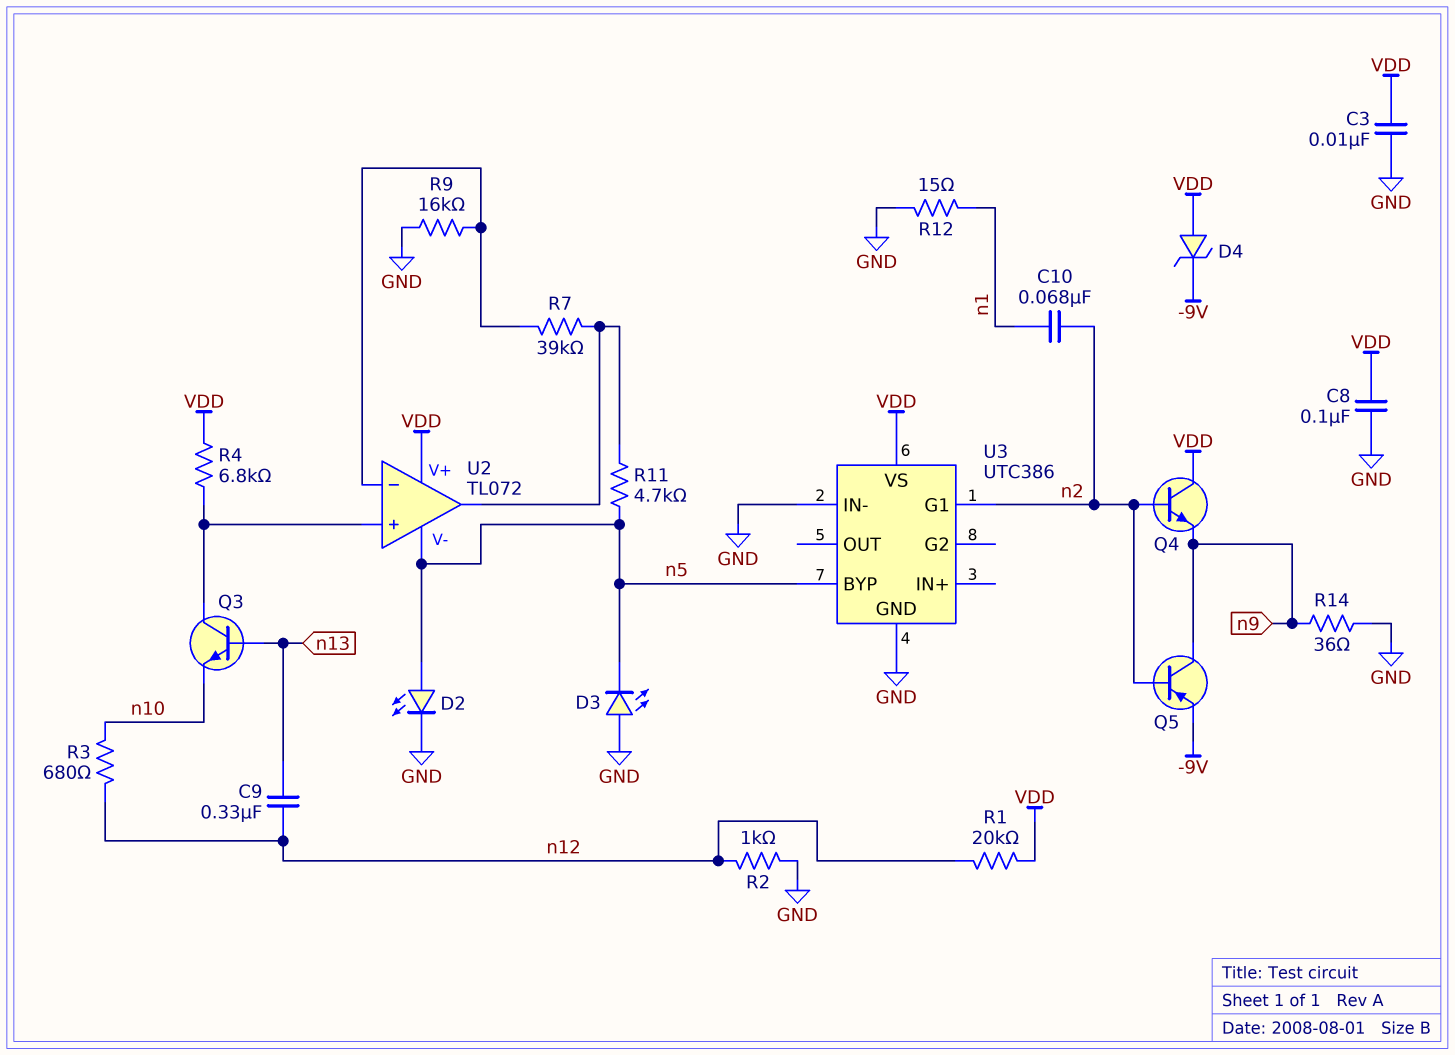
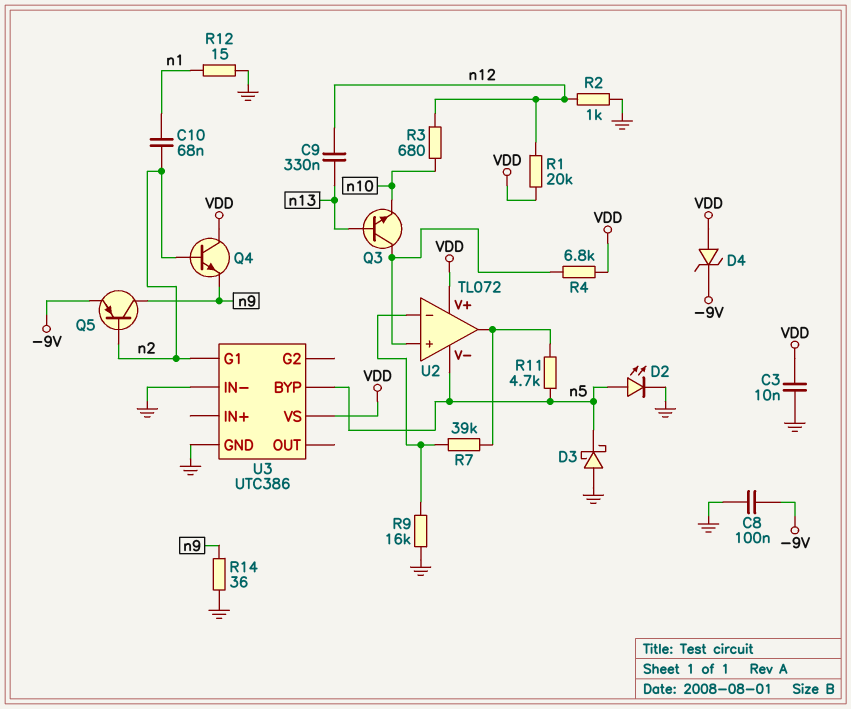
C8: 100nF (GND, VDD) -> 100nF (-9V, GND)
D3: LED (A GND, K n5) -> schottky (A GND, K n5)

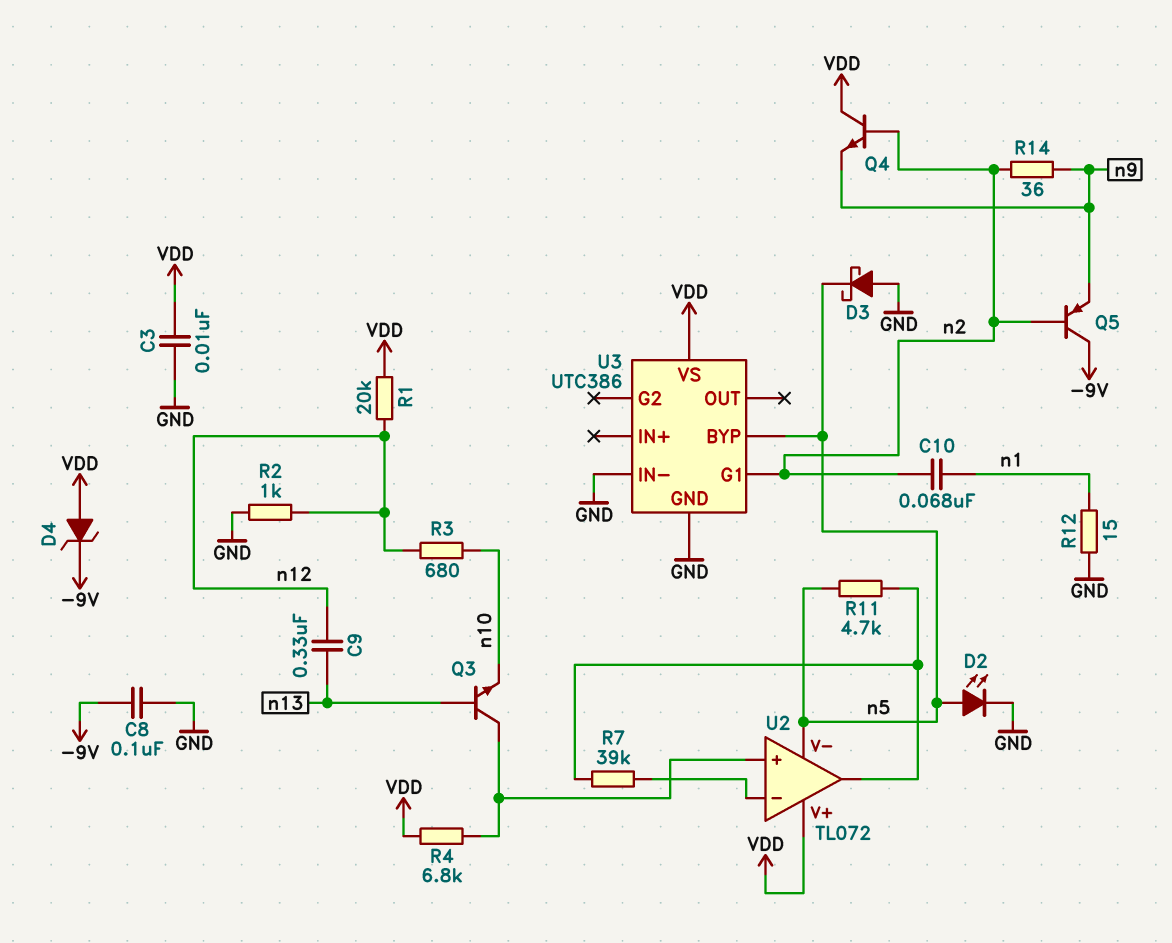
Q5: PNP (B n2, C n9, E -9V) -> PNP (B n2, C -9V, E n9)
R9: 16k (GND, U2/in-) -> none
R14: 36 (GND, n9) -> 36 (n2, n9)

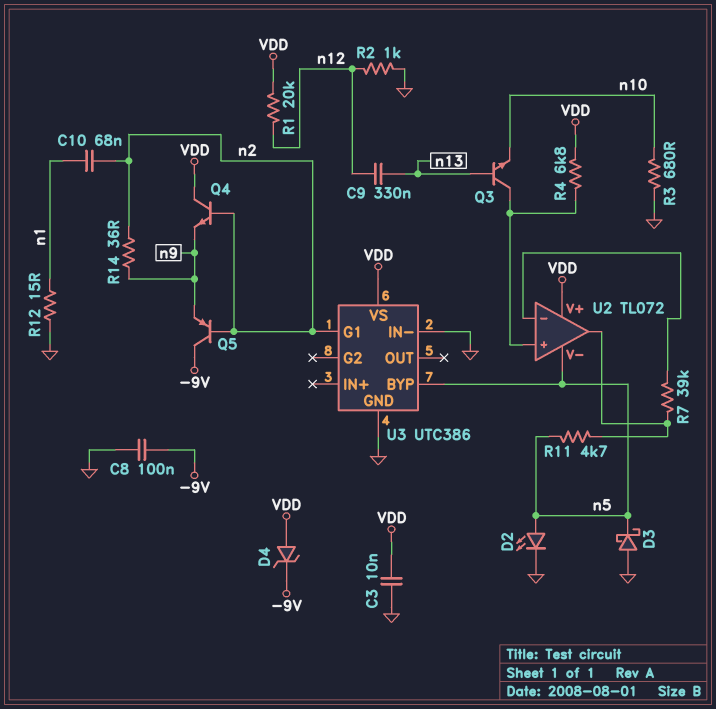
R3: 680 (n10, n12) -> 680 (GND, n10)

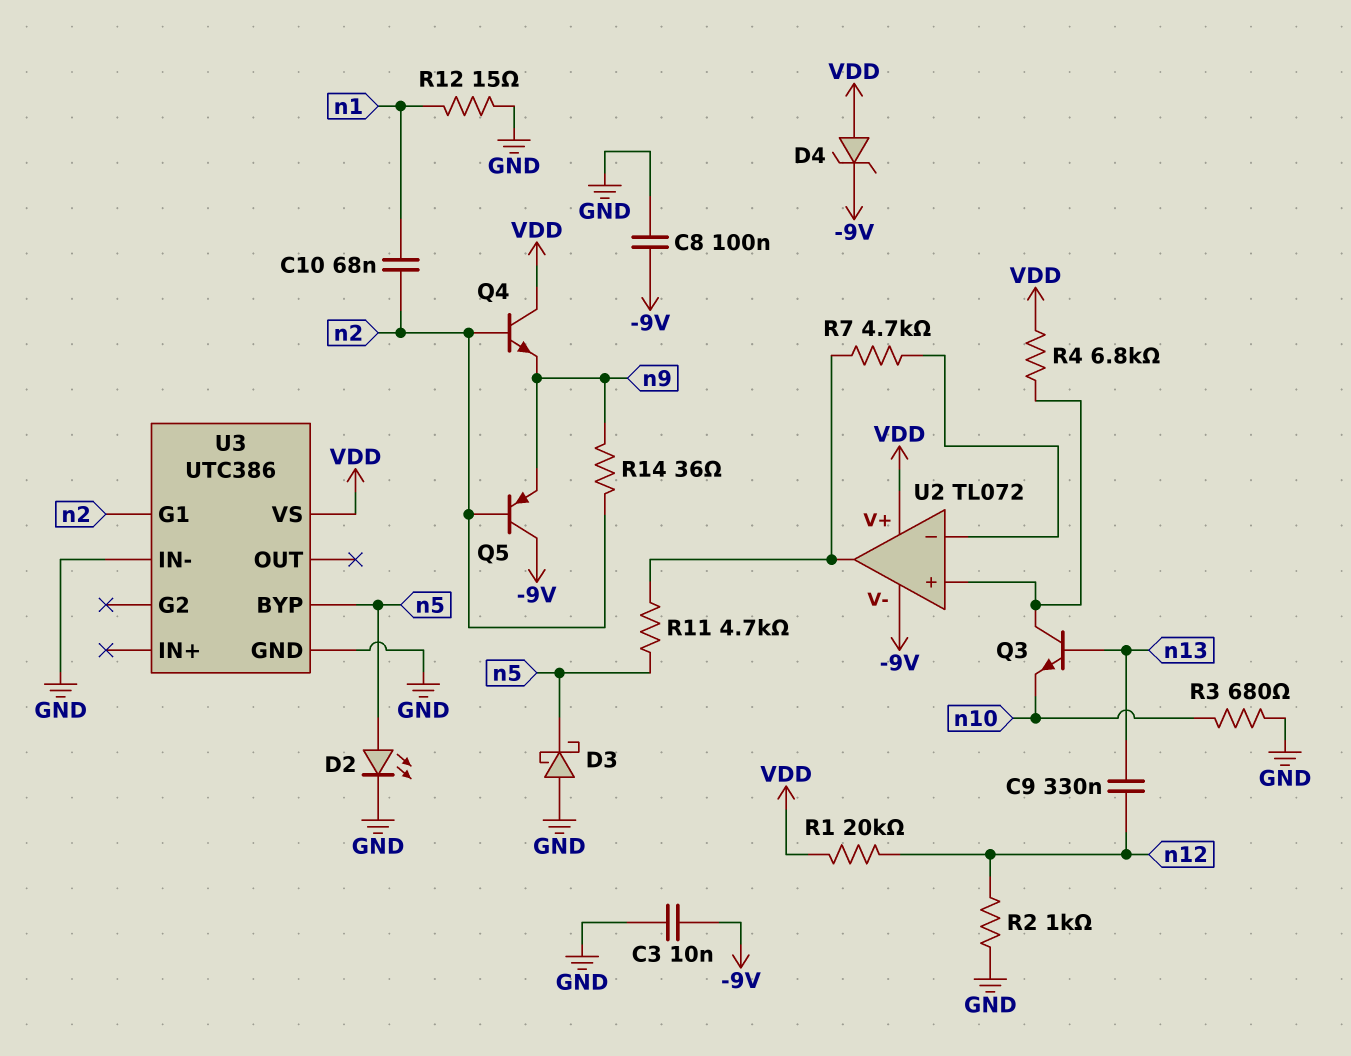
C3: 10nF (GND, VDD) -> 10nF (-9V, GND)
R7: 39k (U2/in-, U2/out) -> 4.7k (U2/in-, U2/out)
U2 pin V-: n5 -> -9V

